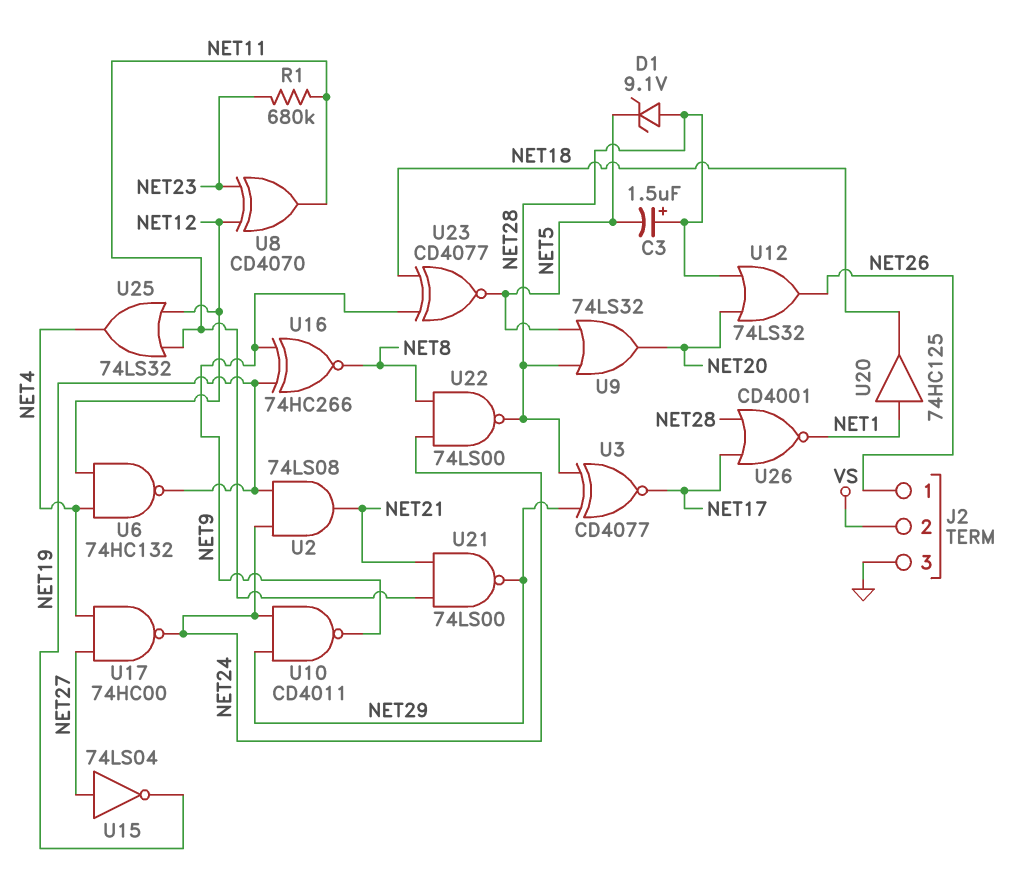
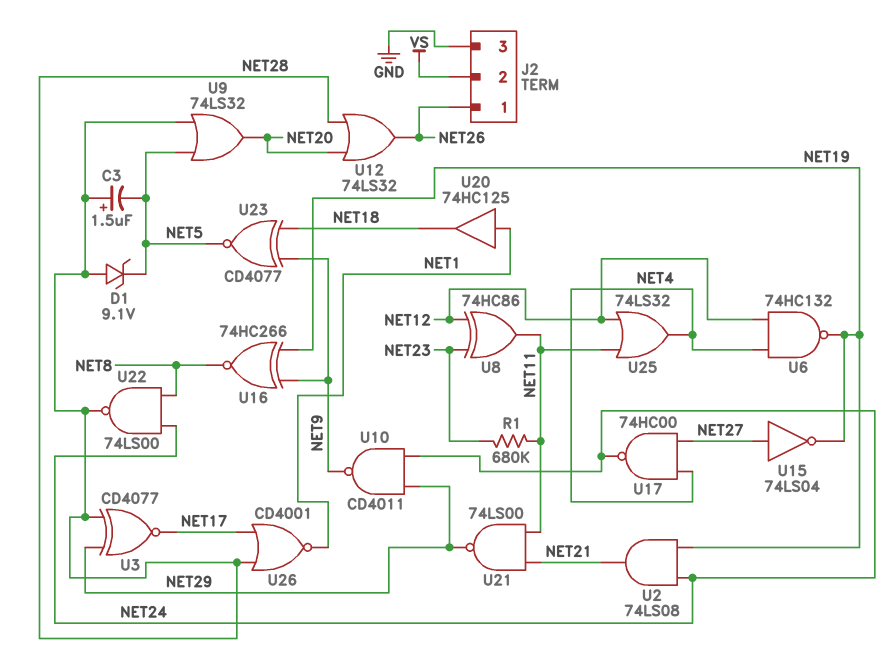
U8: XOR CD4070 (in NET12, in NET23, out NET11) -> XOR 74HC86 (in NET12, in NET23, out NET11)

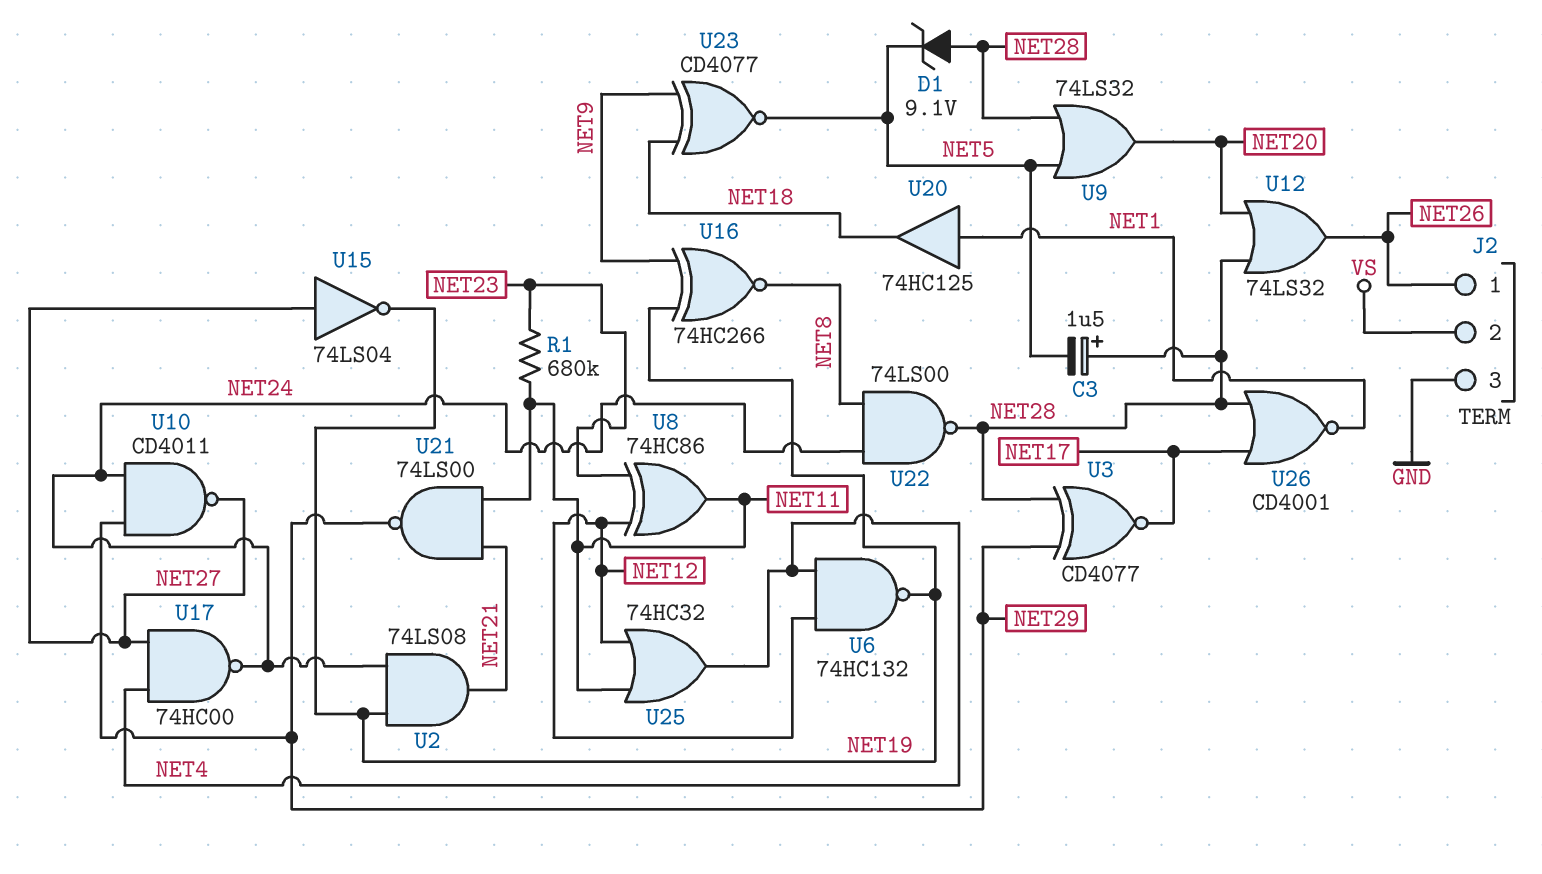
U10: NAND CD4011 (in NET24, in NET29, out NET9) -> NAND CD4011 (in NET24, in NET29, out NET27)
U25: OR 74LS32 (in NET11, in NET12, out NET4) -> OR 74HC32 (in NET11, in NET12, out NET4)

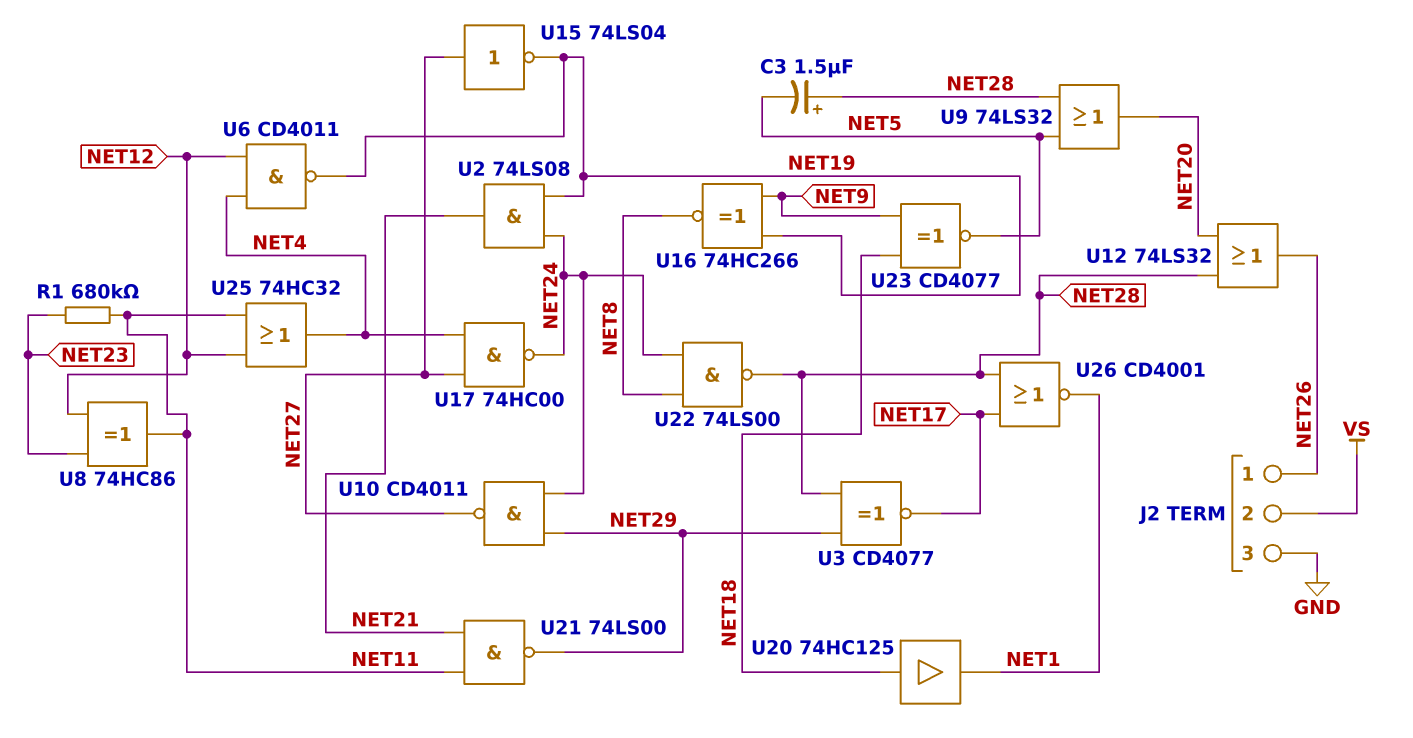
D1: zener 9.1V (A NET28, K NET5) -> none
U6: NAND 74HC132 (in NET4, in NET12, out NET19) -> NAND CD4011 (in NET4, in NET12, out NET19)
U20: buffer 74HC125 (in NET1, out NET18) -> buffer 74HC125 (in NET18, out NET1)

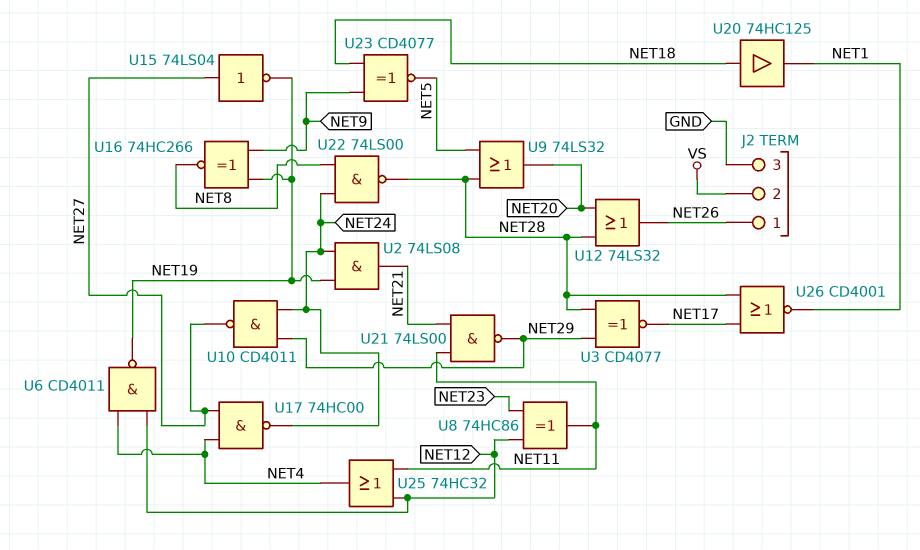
C3: 1.5uF (plus NET28, minus NET5) -> none
R1: 680k (NET11, NET23) -> none

